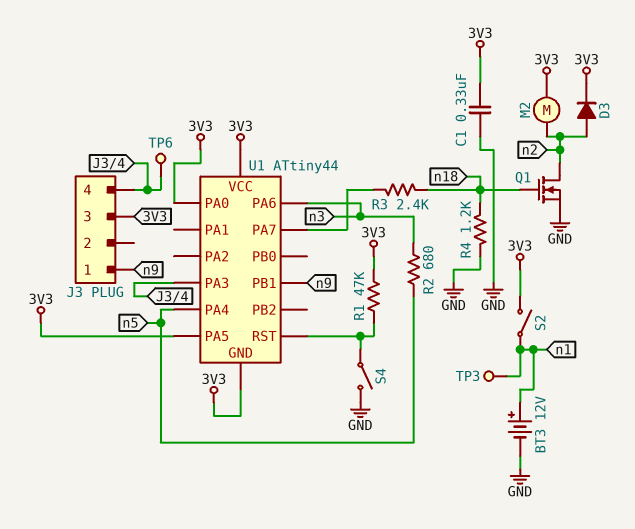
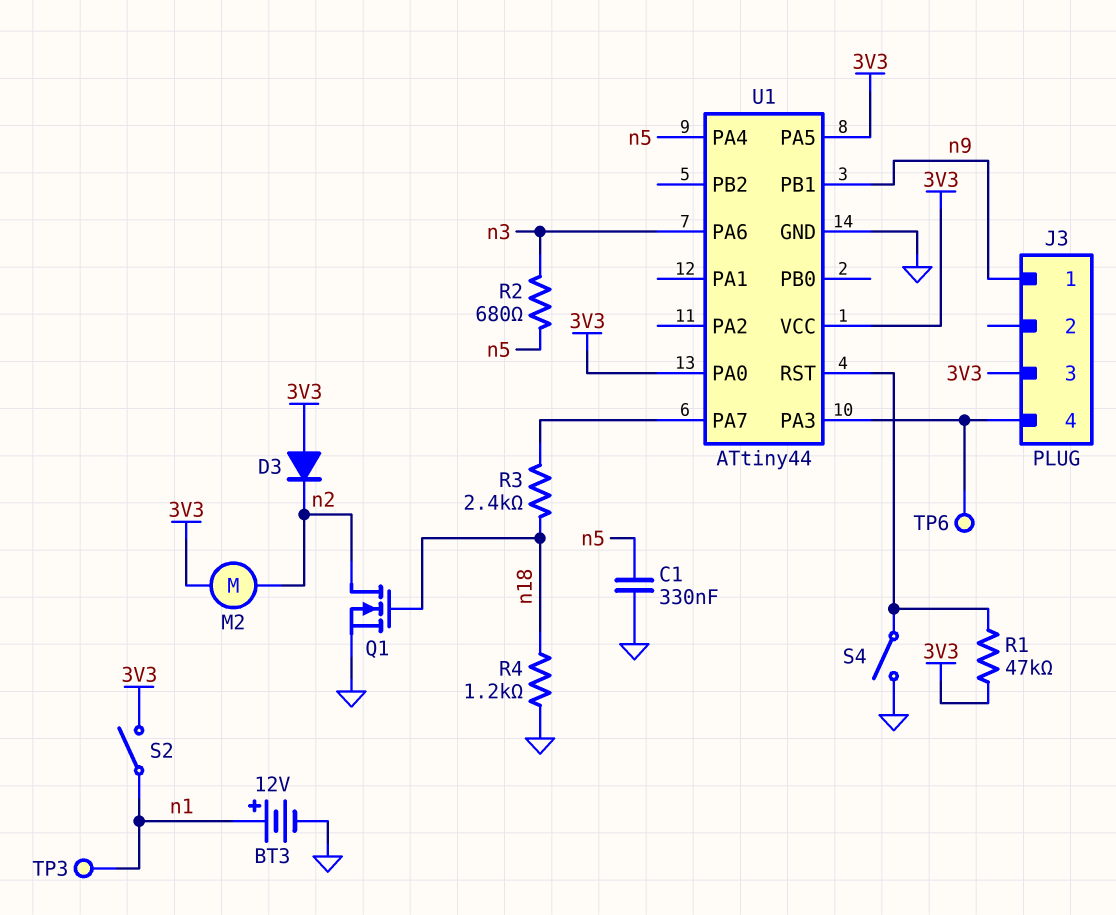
C1: 330nF (3V3, GND) -> 330nF (GND, n5)
D3: diode (A n2, K 3V3) -> diode (A 3V3, K n2)
U1 pin GND: 3V3 -> GND

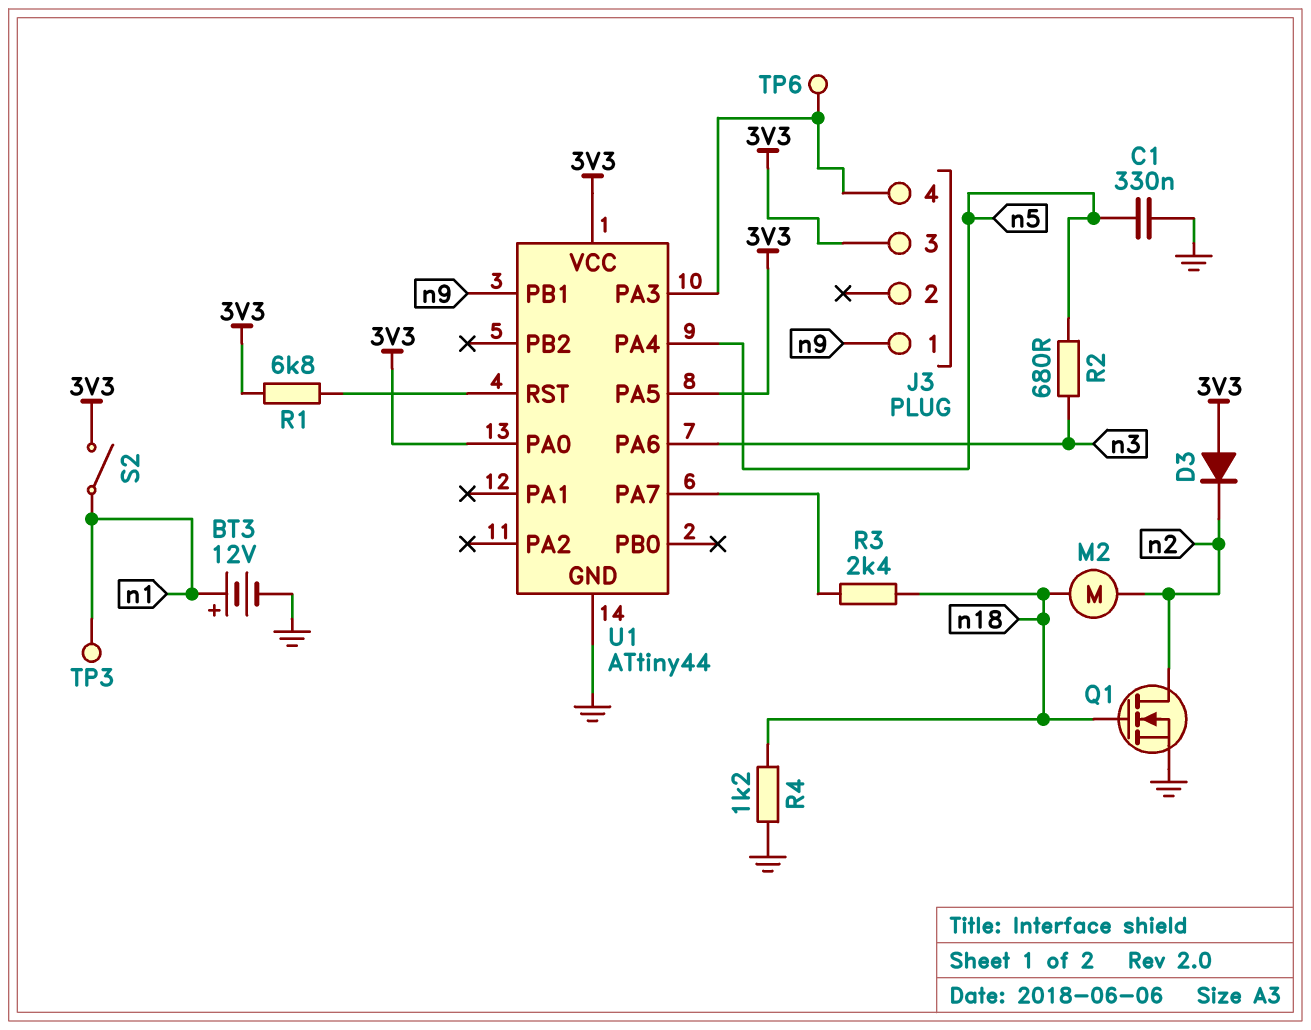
M2: motor (3V3, n2) -> motor (n2, n18)
R1: 47k (3V3, U1/RST) -> 6.8k (3V3, U1/RST)
S4: switch (GND, U1/RST) -> none

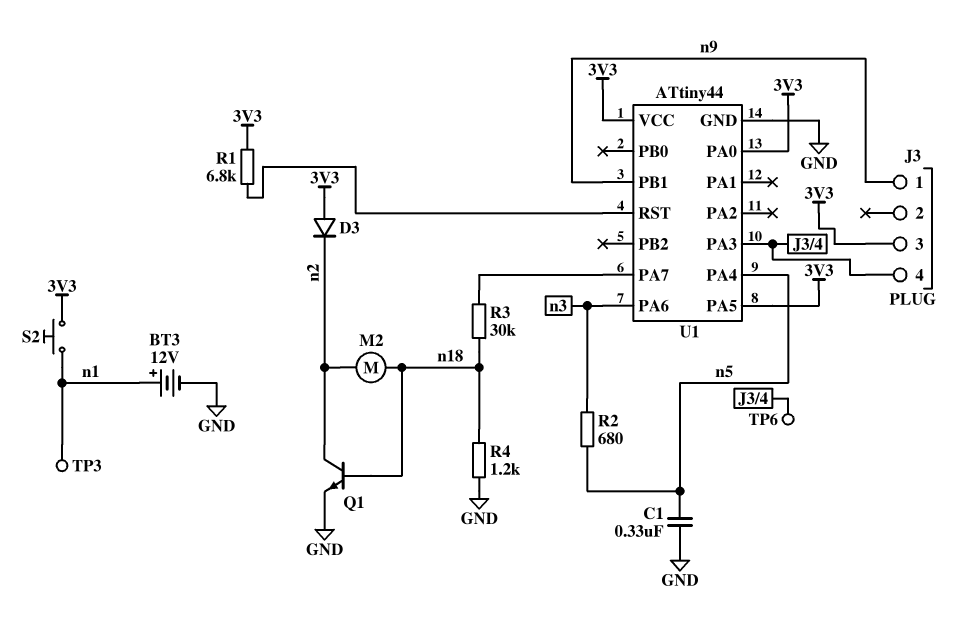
Q1: NMOS (G n18, D n2, S GND) -> NPN (B n18, C n2, E GND)
R3: 2.4k (U1/PA7, n18) -> 30k (U1/PA7, n18)
S2: switch (3V3, n1) -> button (3V3, n1)

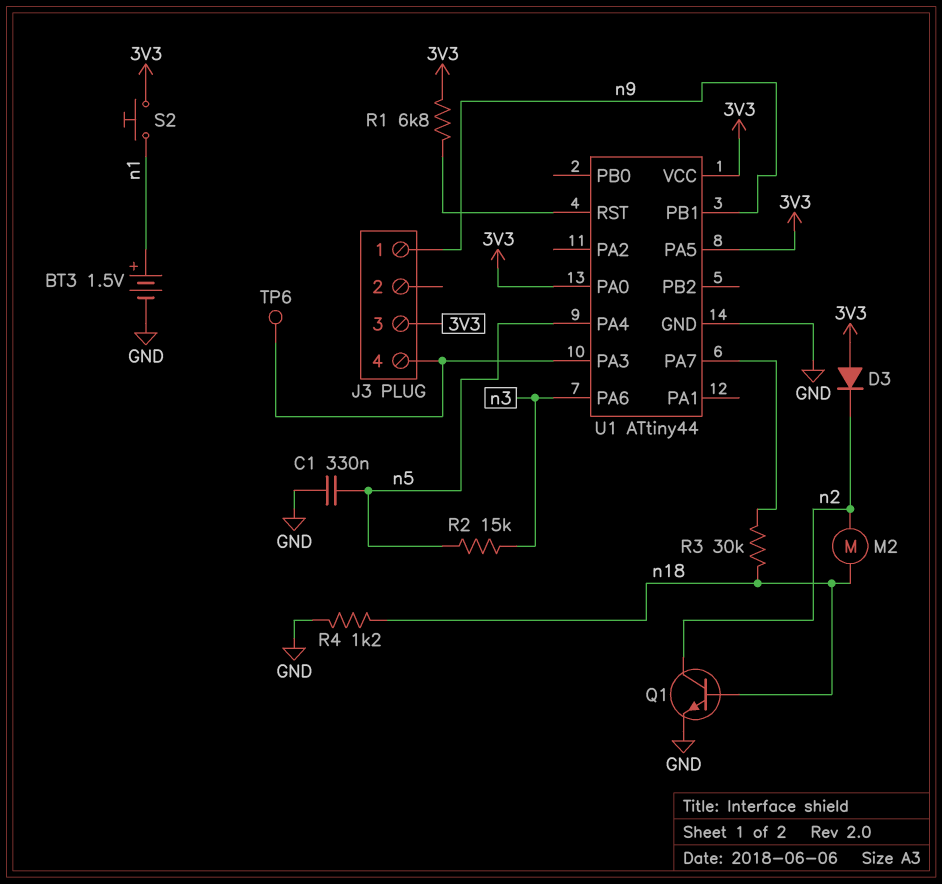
BT3: 12V (plus n1, minus GND) -> 1.5V (plus n1, minus GND)
R2: 680 (n3, n5) -> 15k (n3, n5)
TP3: test point (n1) -> none

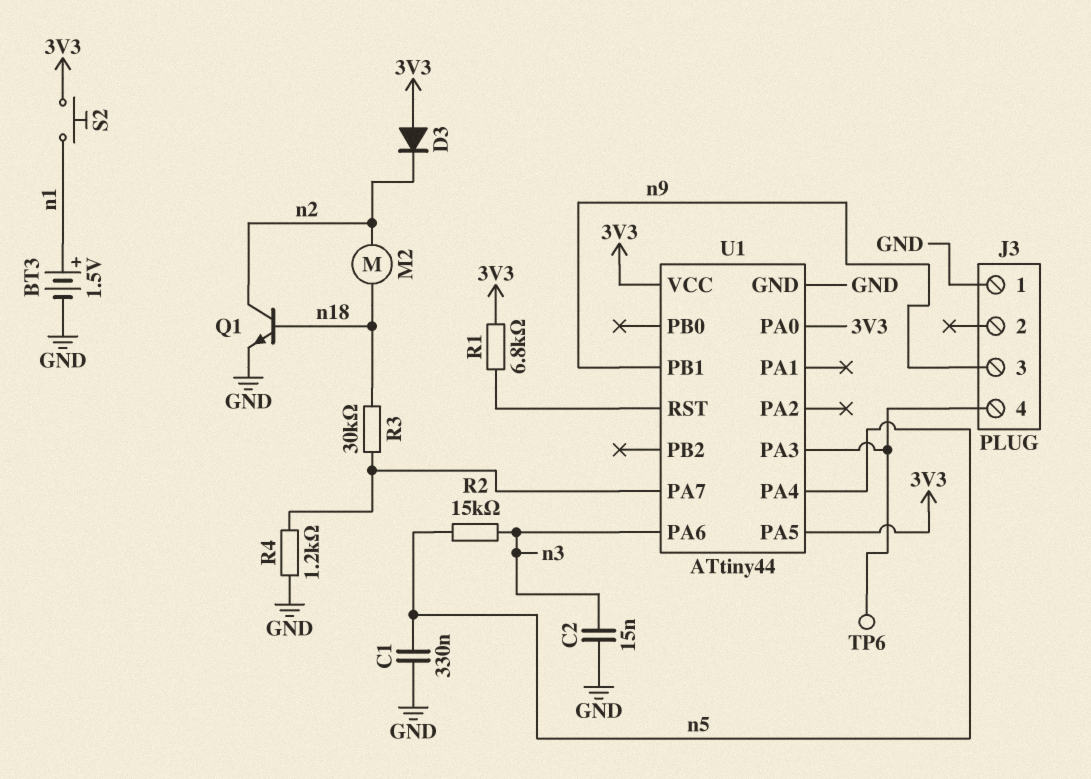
C2: none -> 15nF (GND, n3)
J3 pin 1: n9 -> GND
J3 pin 3: 3V3 -> n9
R4: 1.2k (GND, n18) -> 1.2k (GND, U1/PA7)

